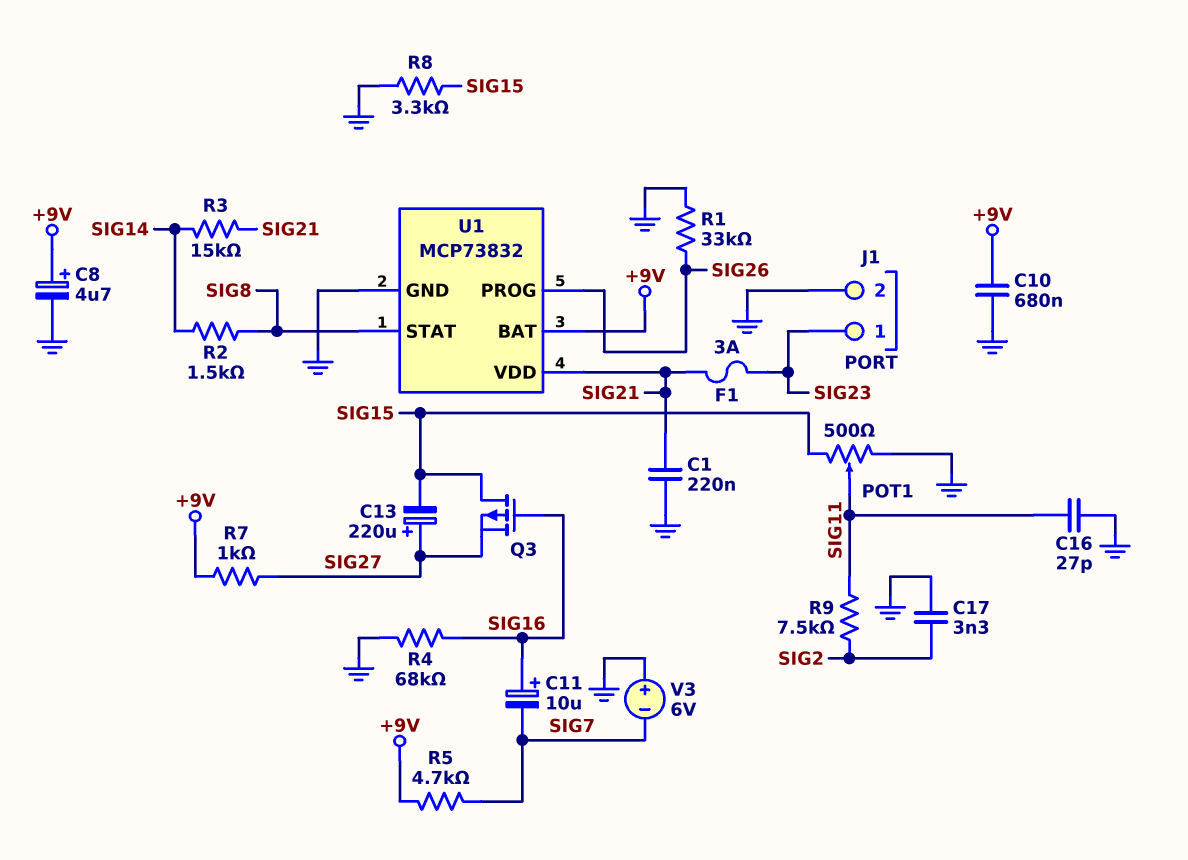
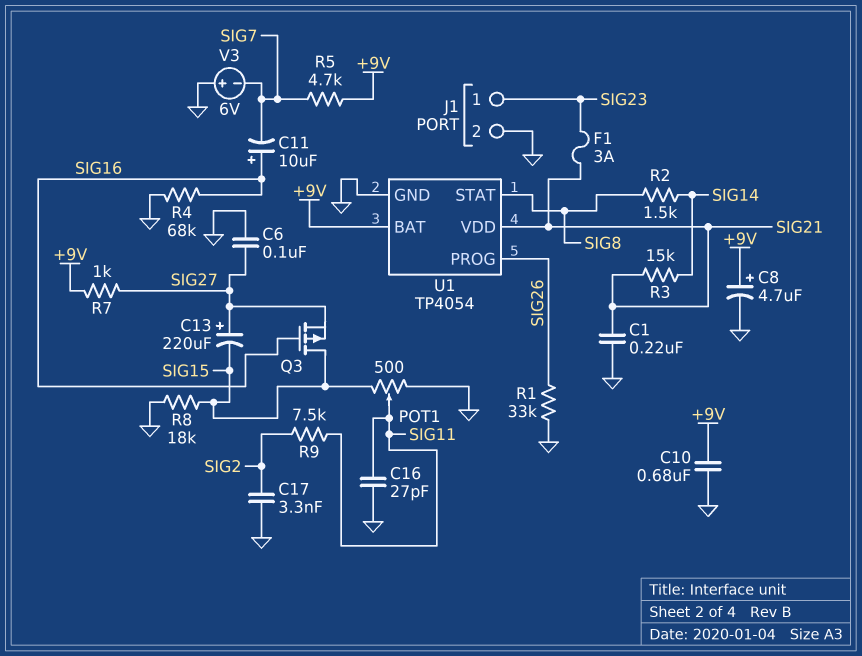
C6: none -> 100nF (GND, SIG27)
R8: 3.3k (GND, SIG15) -> 18k (GND, SIG15)
U1: MCP73832 -> TP4054

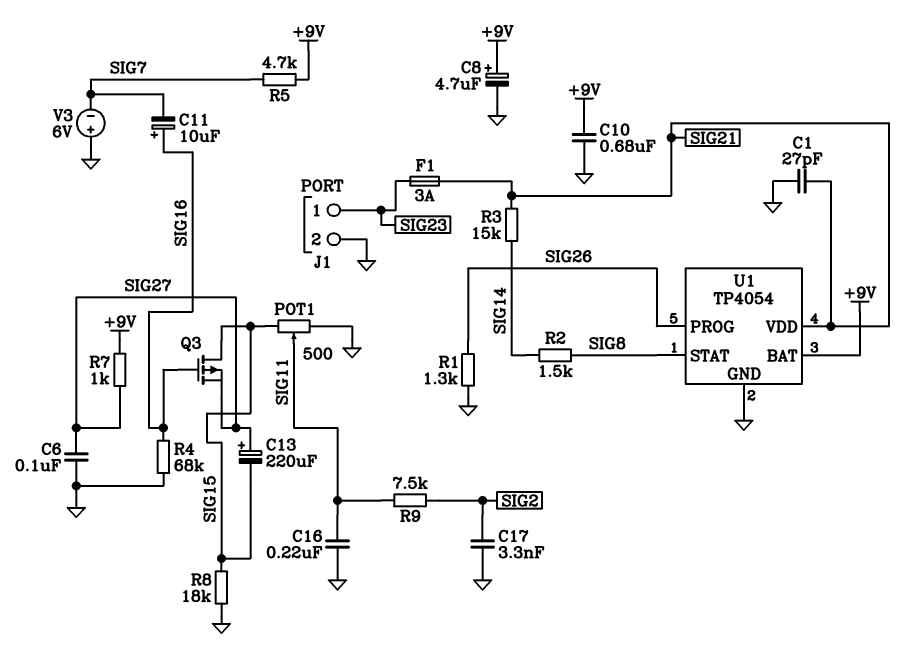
C1: 220nF (GND, SIG21) -> 27pF (GND, SIG21)
C16: 27pF (GND, SIG11) -> 220nF (GND, SIG11)
R1: 33k (GND, SIG26) -> 1.3k (GND, SIG26)

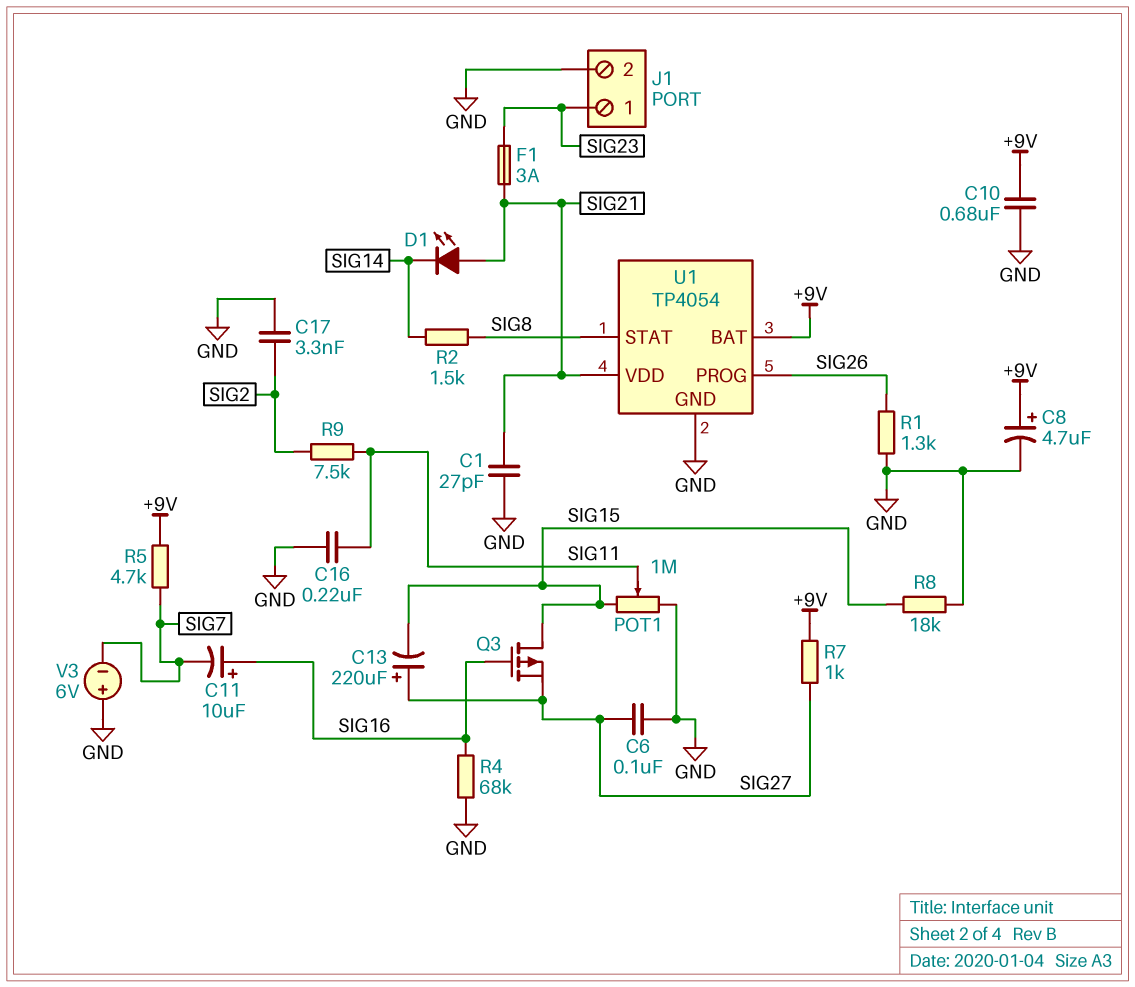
D1: none -> LED (A SIG21, K SIG14)
POT1: 500 (GND, SIG15, wiper SIG11) -> 1M (GND, SIG15, wiper SIG11)
R3: 15k (SIG14, SIG21) -> none

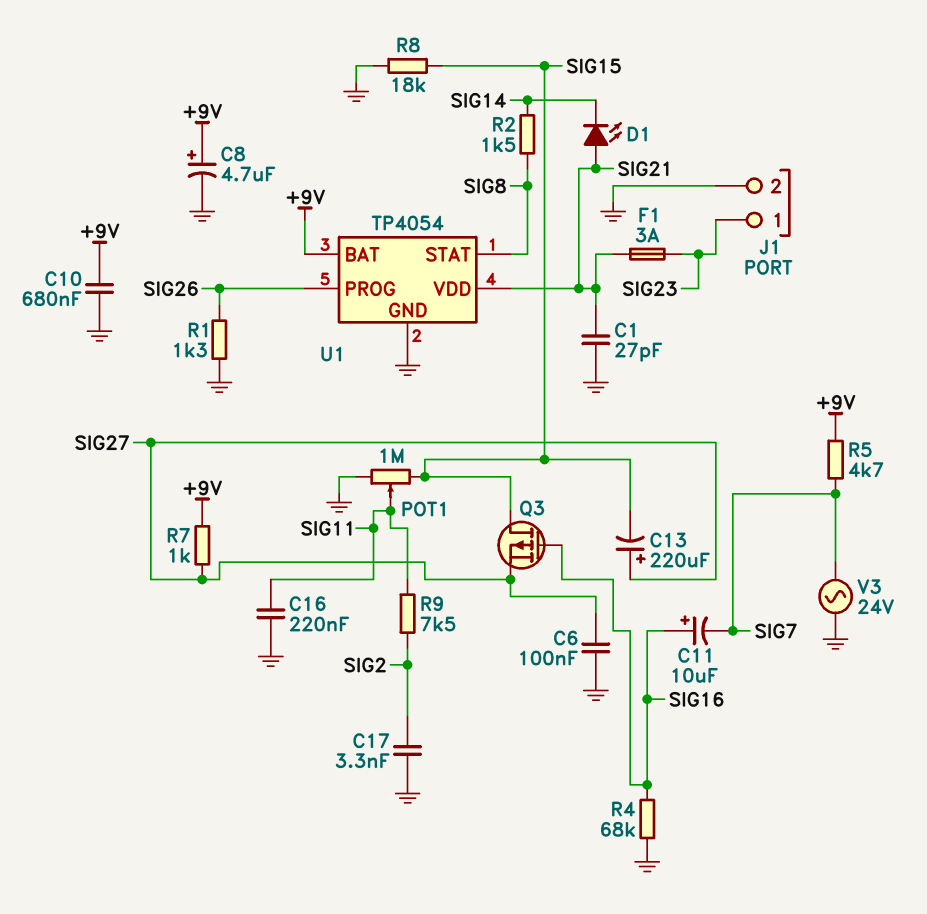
V3: 6V (plus GND, minus SIG7) -> AC 24V (GND, SIG7)

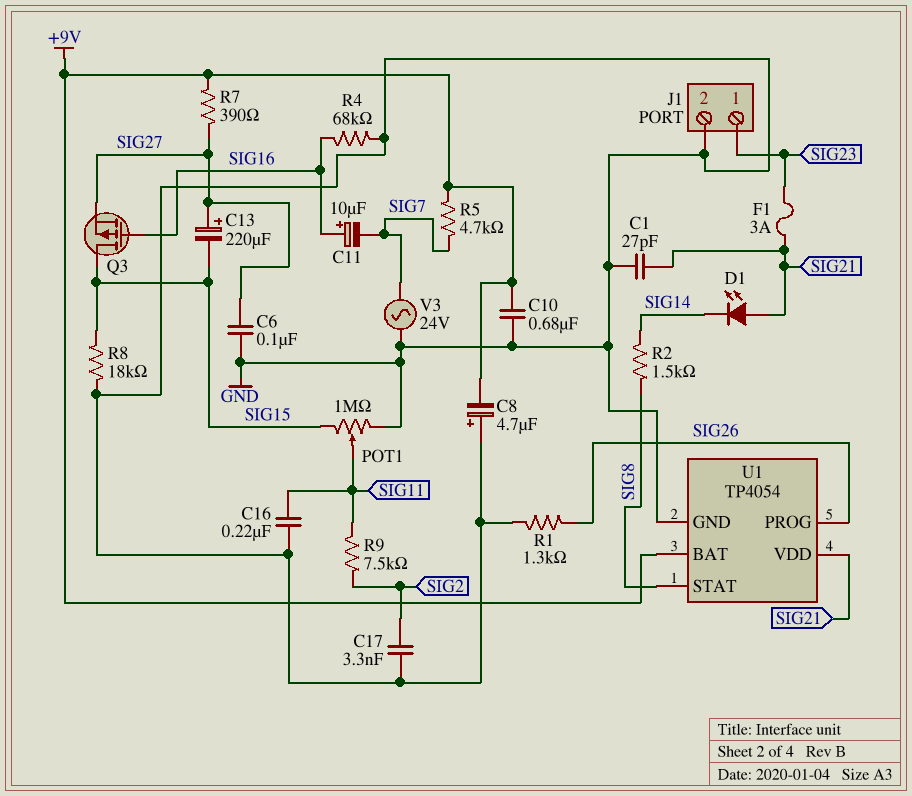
C8: 4.7uF (plus +9V, minus GND) -> 4.7uF (plus GND, minus +9V)
R7: 1k (+9V, SIG27) -> 390 (+9V, SIG27)

